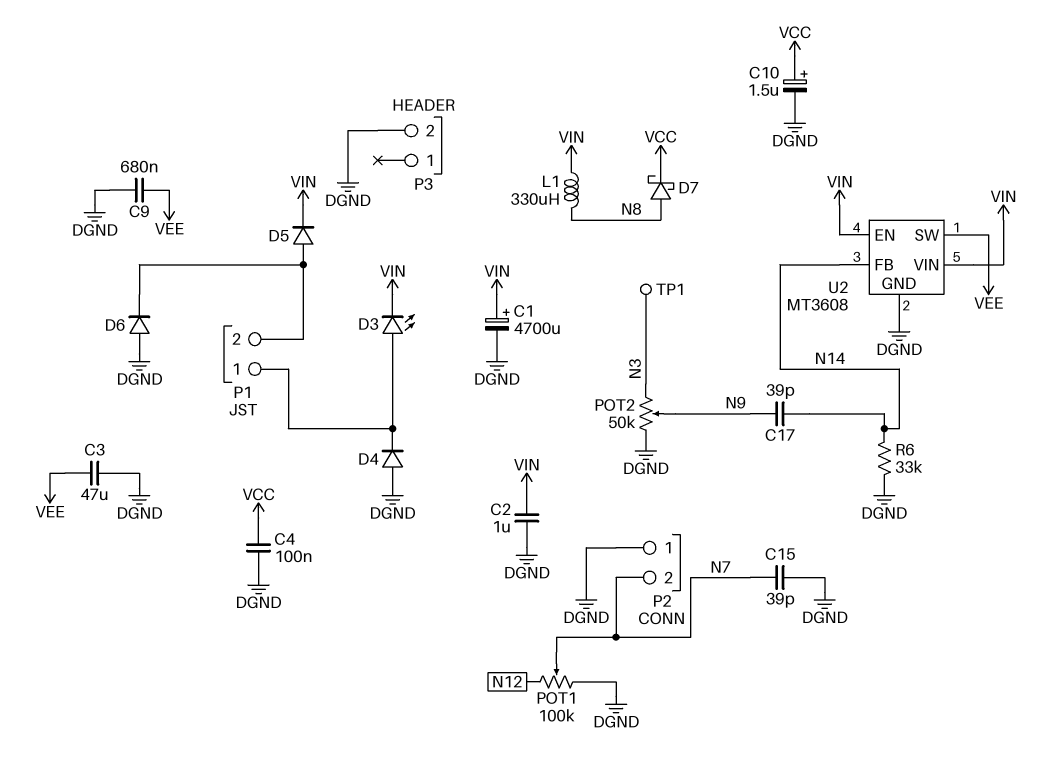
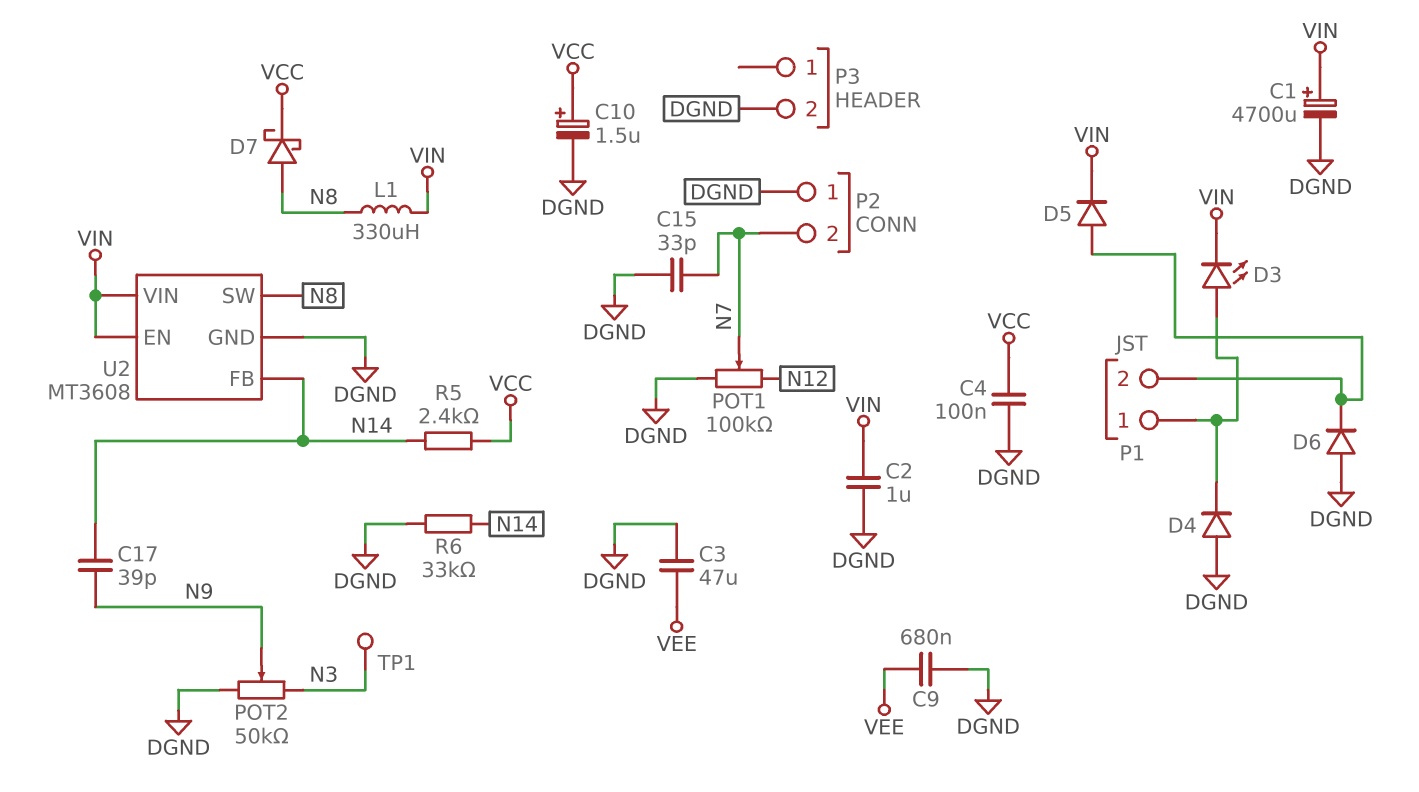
C15: 39pF (DGND, N7) -> 33pF (DGND, N7)
R5: none -> 2.4k (N14, VCC)
U2 pin SW: VEE -> N8

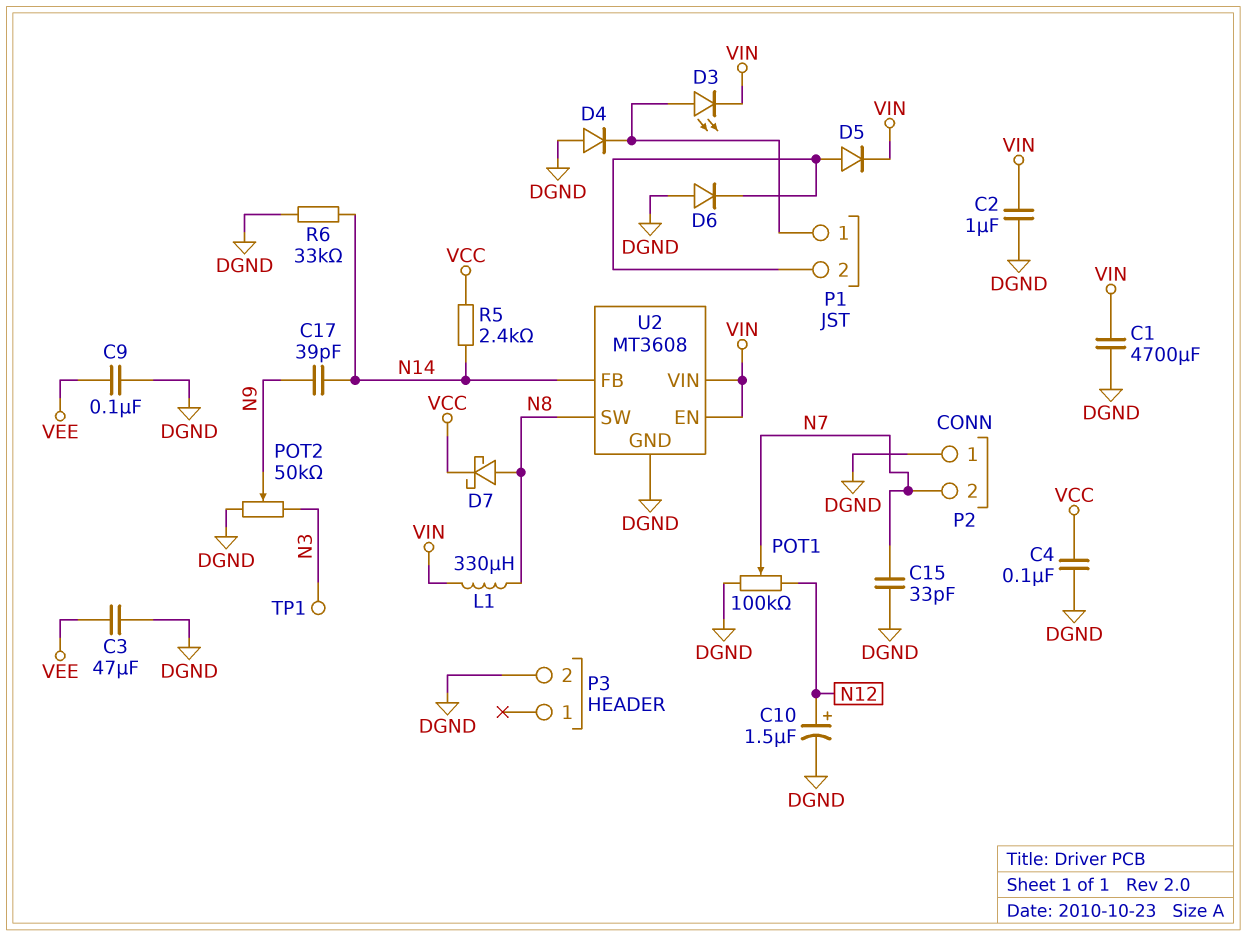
C1: 4700uF (plus VIN, minus DGND) -> 4700uF (DGND, VIN)
C9: 680nF (DGND, VEE) -> 100nF (DGND, VEE)
C10: 1.5uF (plus VCC, minus DGND) -> 1.5uF (plus N12, minus DGND)

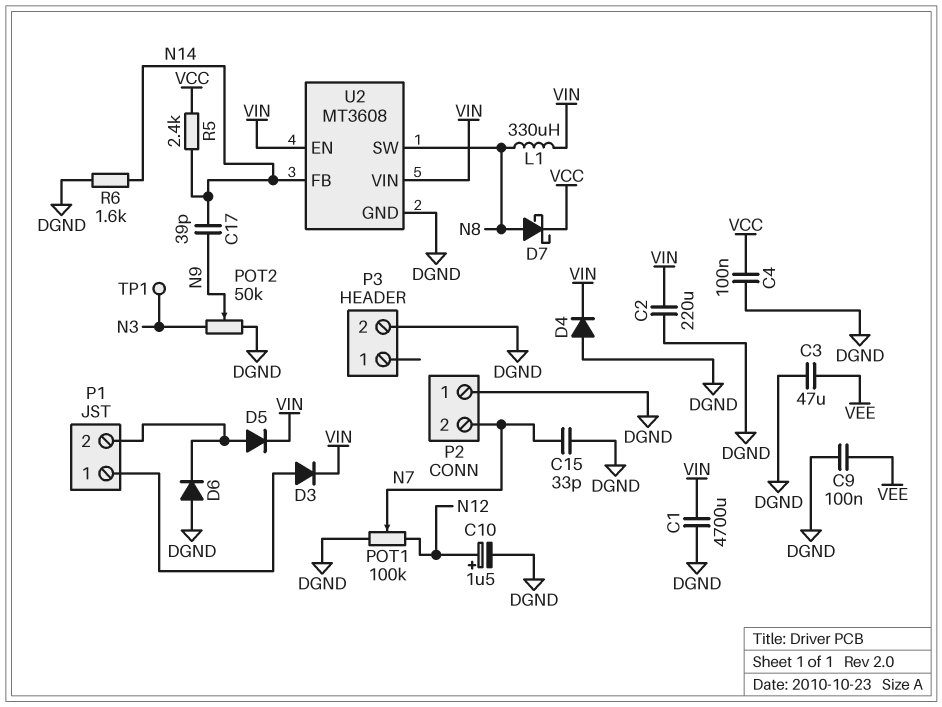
C2: 1uF (DGND, VIN) -> 220uF (DGND, VIN)
D3: LED (A P1/1, K VIN) -> diode (A P1/1, K VIN)
D4: diode (A DGND, K P1/1) -> diode (A DGND, K VIN)
R6: 33k (DGND, N14) -> 1.6k (DGND, N14)

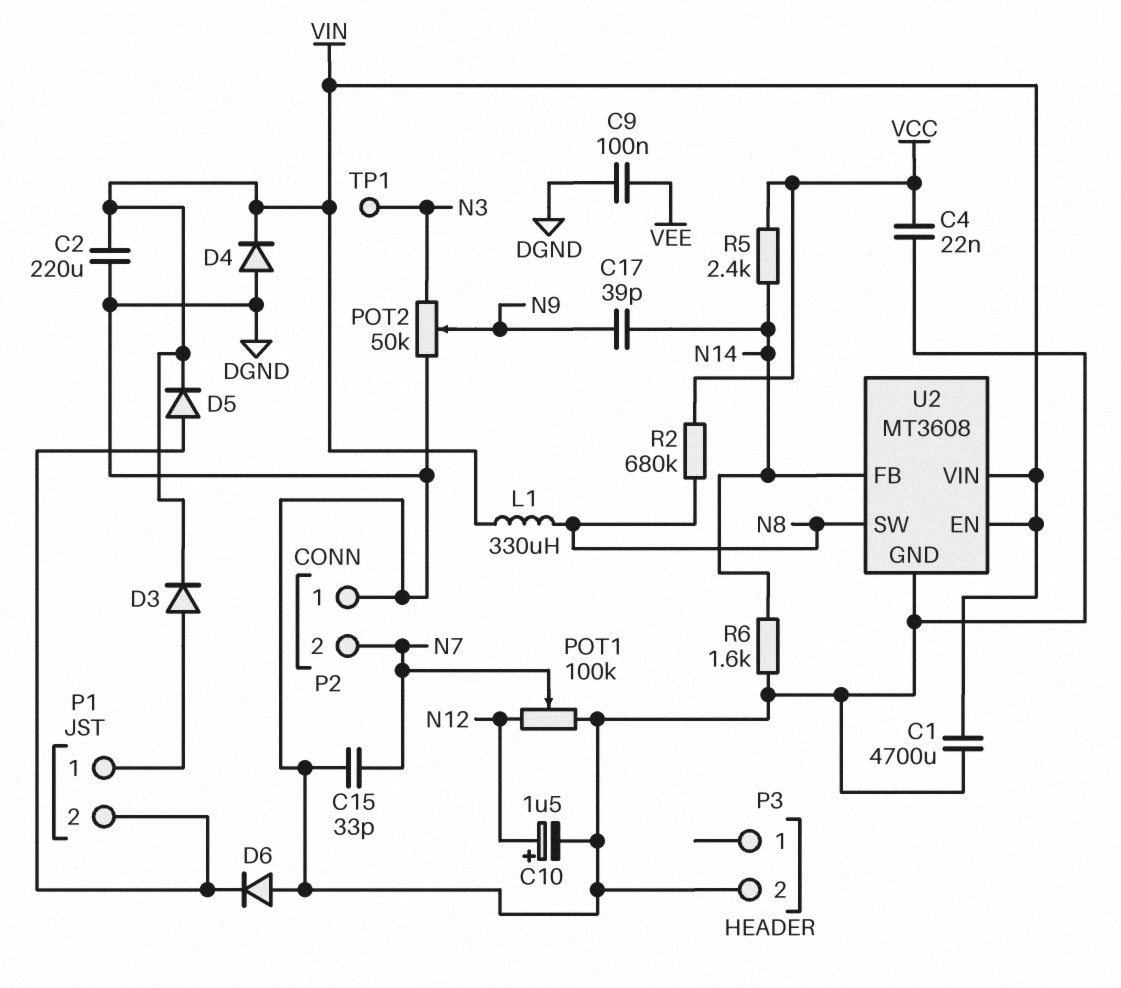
C3: 47uF (DGND, VEE) -> none
C4: 100nF (DGND, VCC) -> 22nF (DGND, VCC)
D7: schottky (A N8, K VCC) -> none
R2: none -> 680k (N8, VCC)

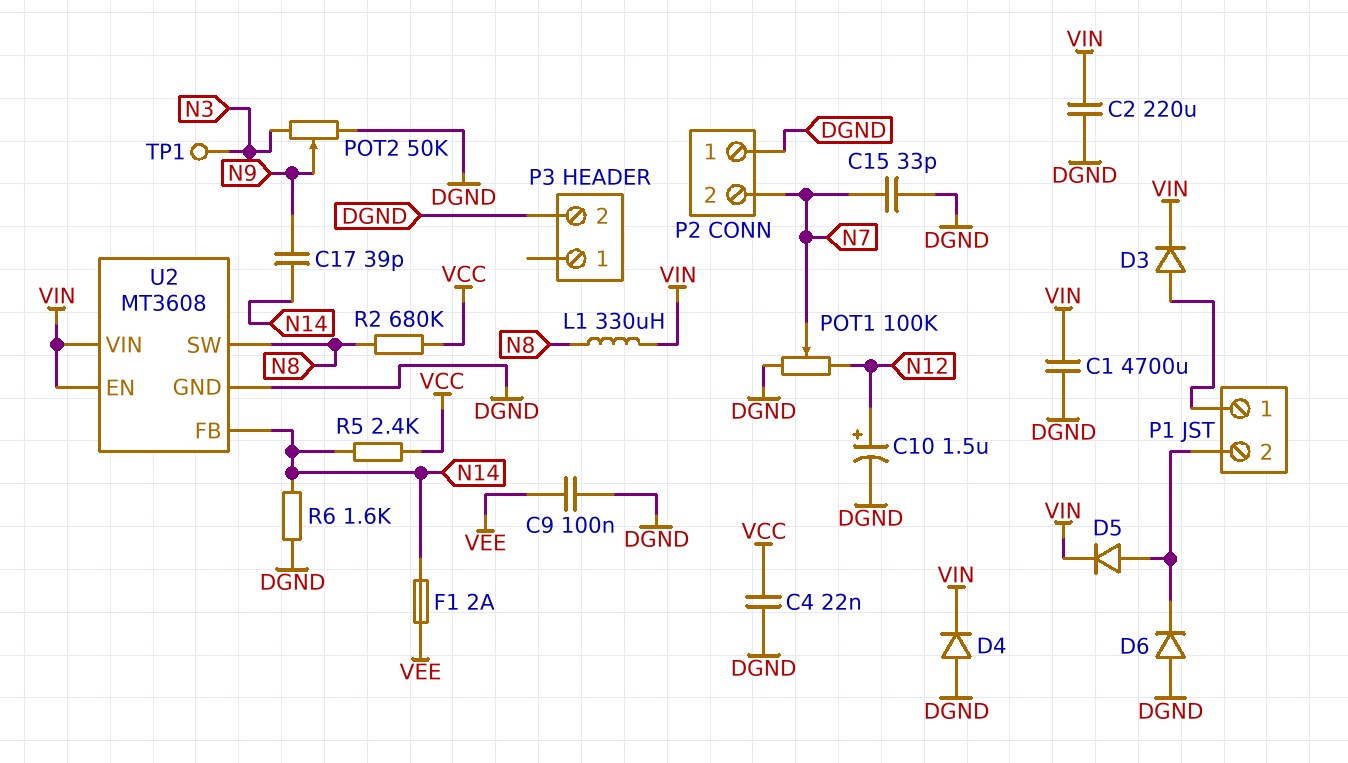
F1: none -> 2A (N14, VEE)

